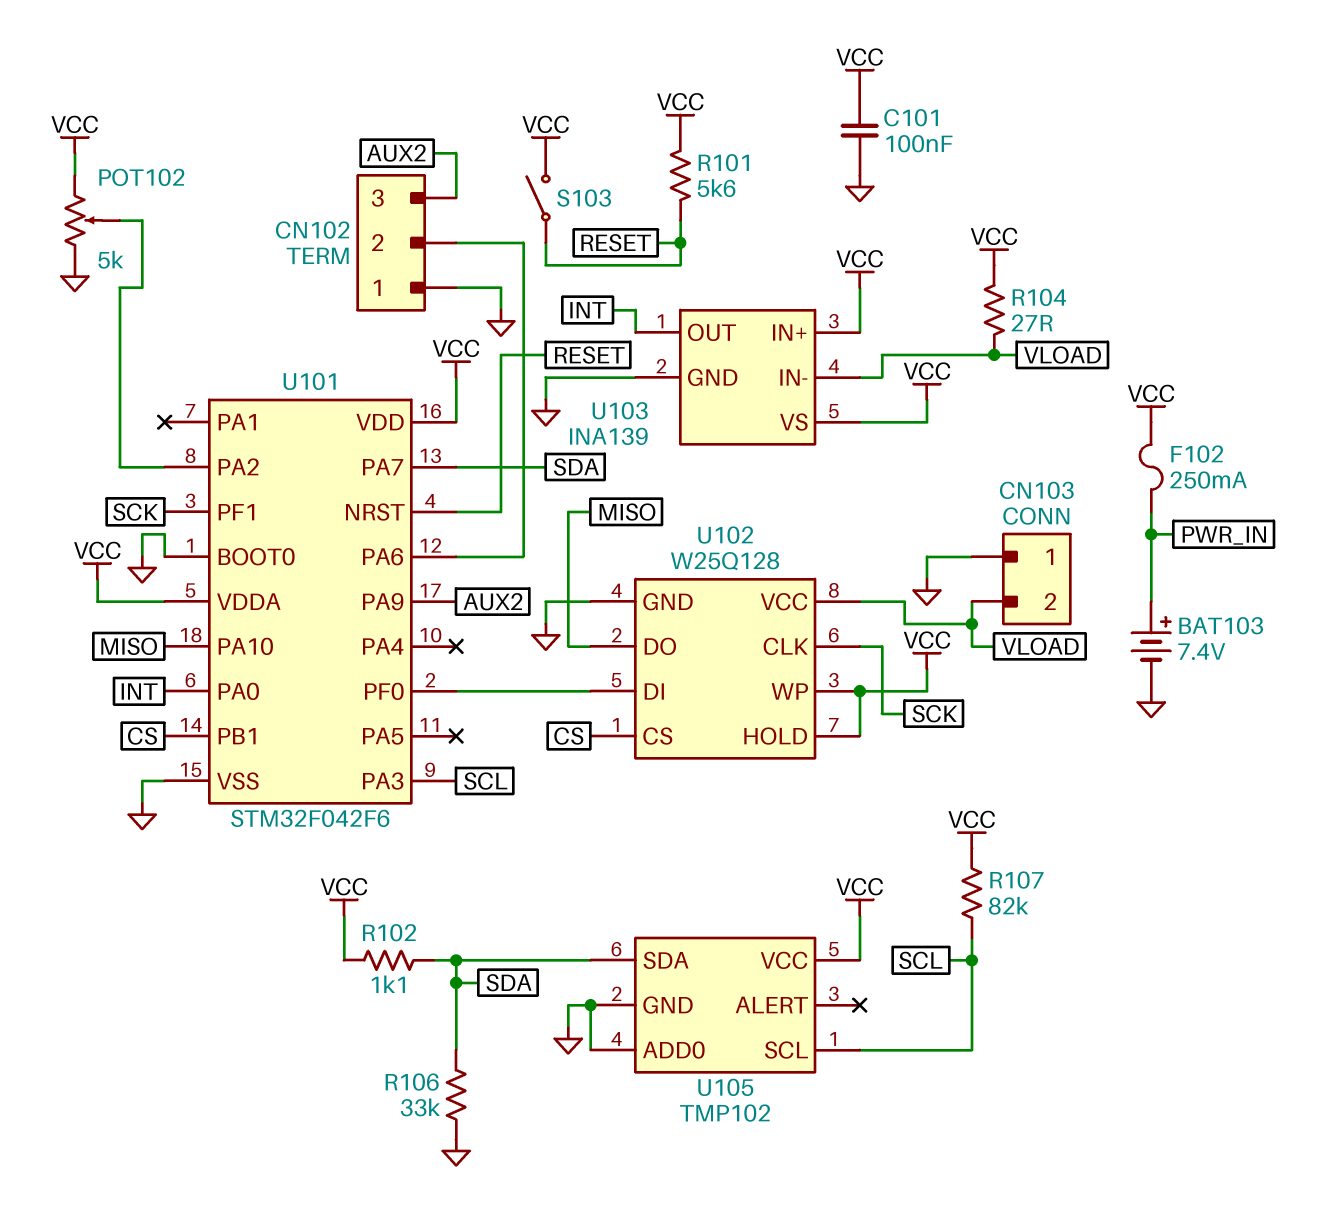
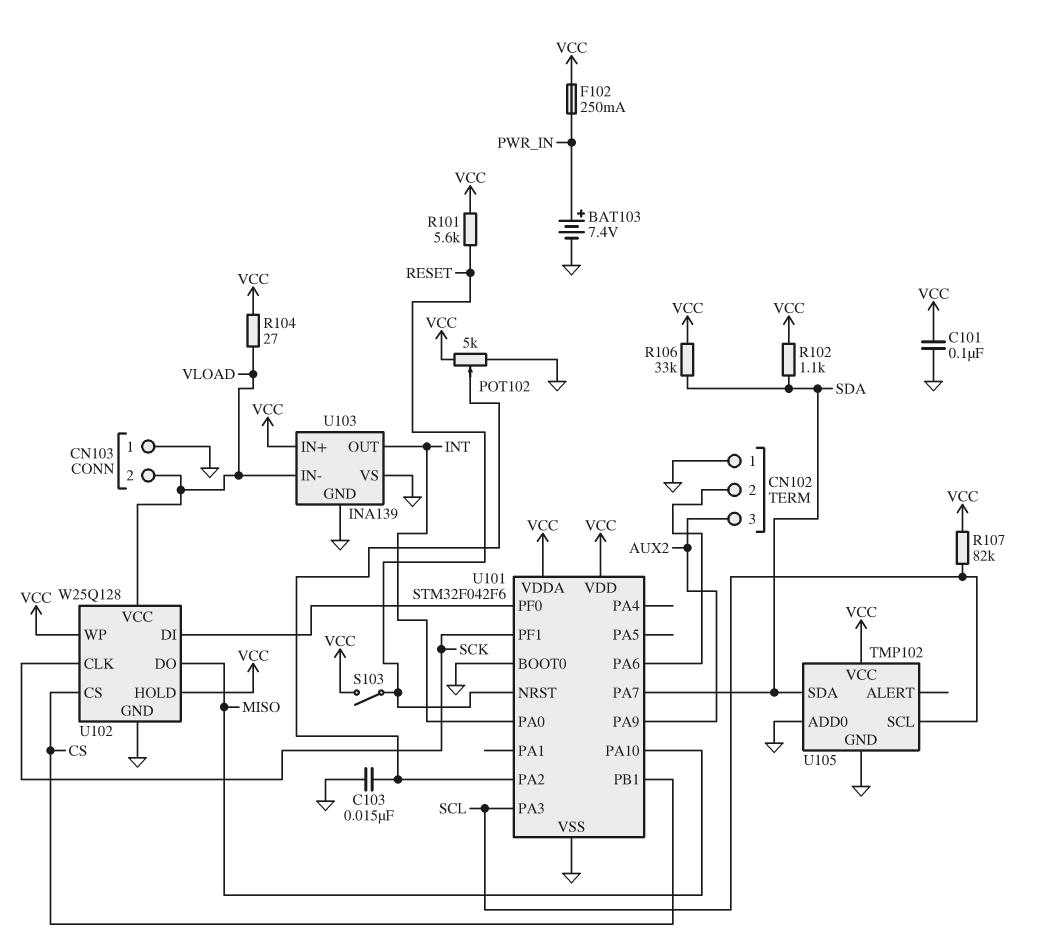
C103: none -> 15nF (GND, U101/PA2)
R106: 33k (GND, SDA) -> 33k (SDA, VCC)
U103 pin VS: VCC -> GND

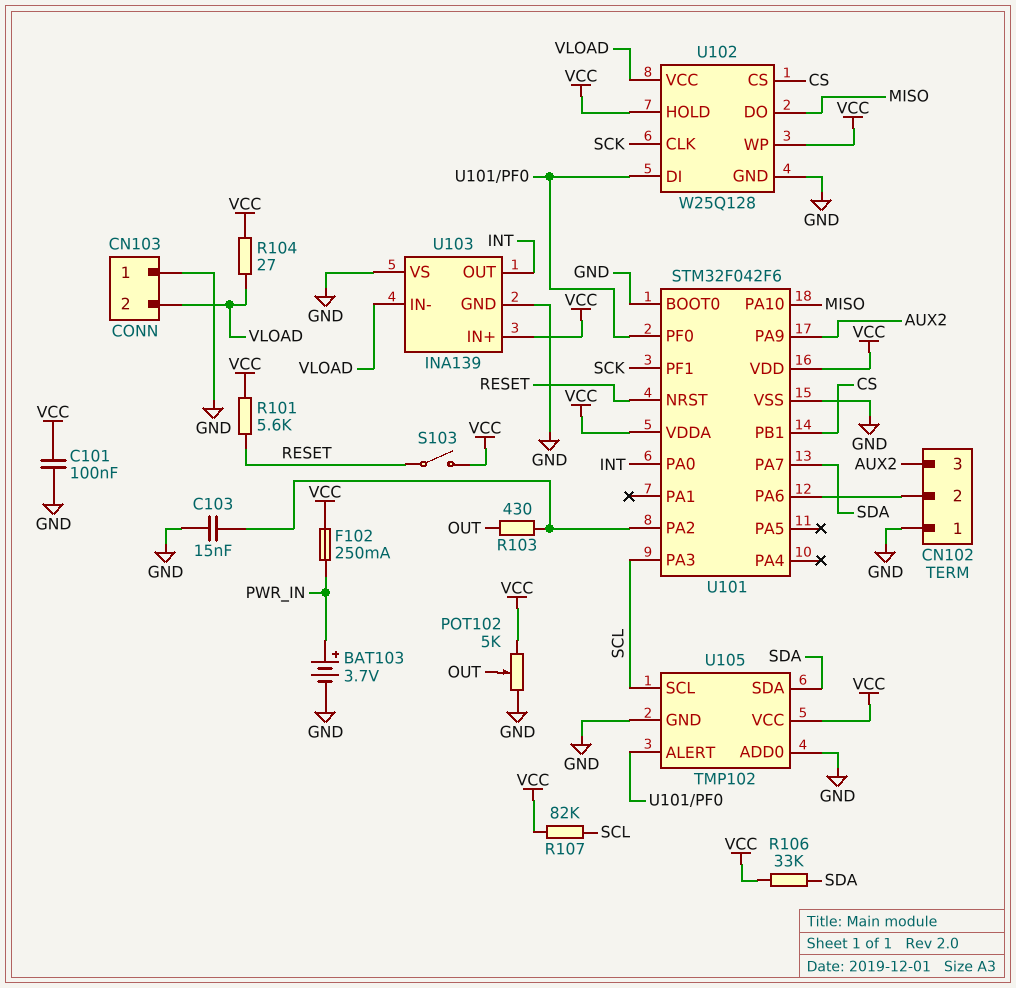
BAT103: 7.4V (plus PWR_IN, minus GND) -> 3.7V (plus PWR_IN, minus GND)
POT102: 5k (GND, VCC, wiper U101/PA2) -> 5k (GND, VCC, wiper OUT)
R102: 1.1k (SDA, VCC) -> none
R103: none -> 430 (OUT, U101/PA2)
U105 pin ALERT: none -> U101/PF0

